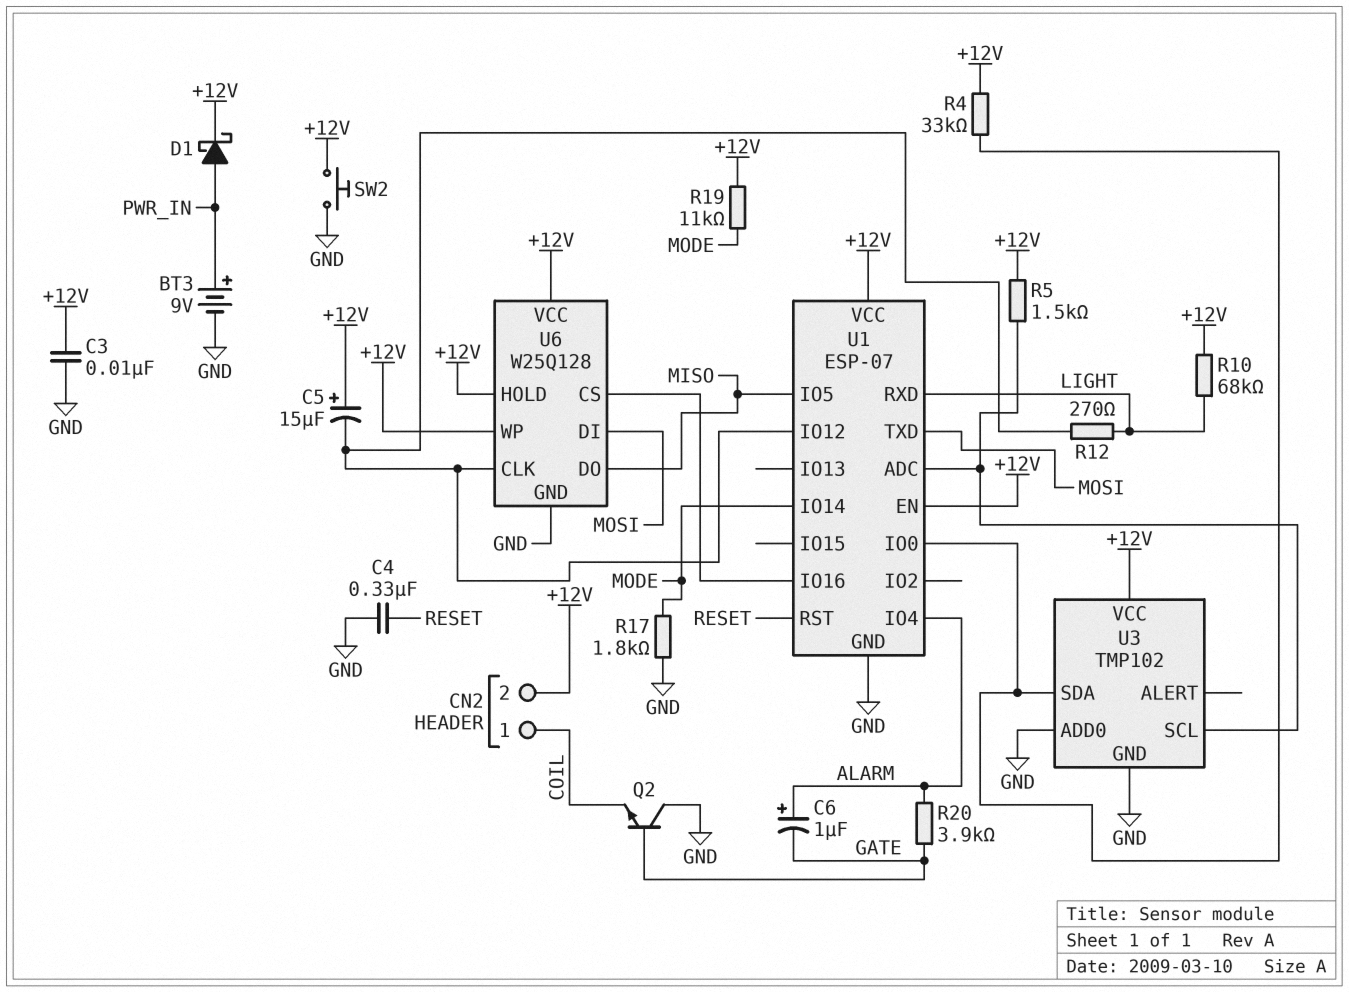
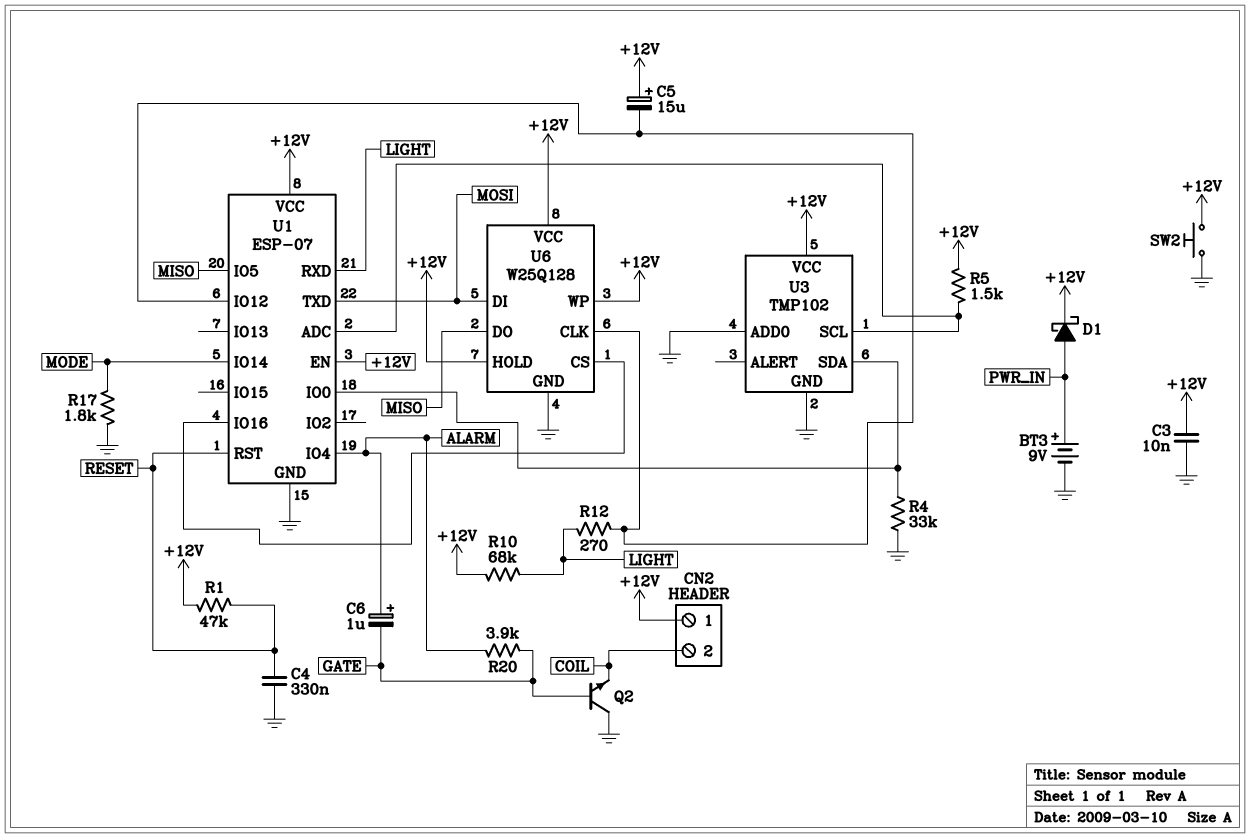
CN2 pin 1: COIL -> +12V
CN2 pin 2: +12V -> COIL
R1: none -> 47k (+12V, RESET)
R4: 33k (+12V, U1/IO0) -> 33k (GND, U1/IO0)
R19: 11k (+12V, MODE) -> none

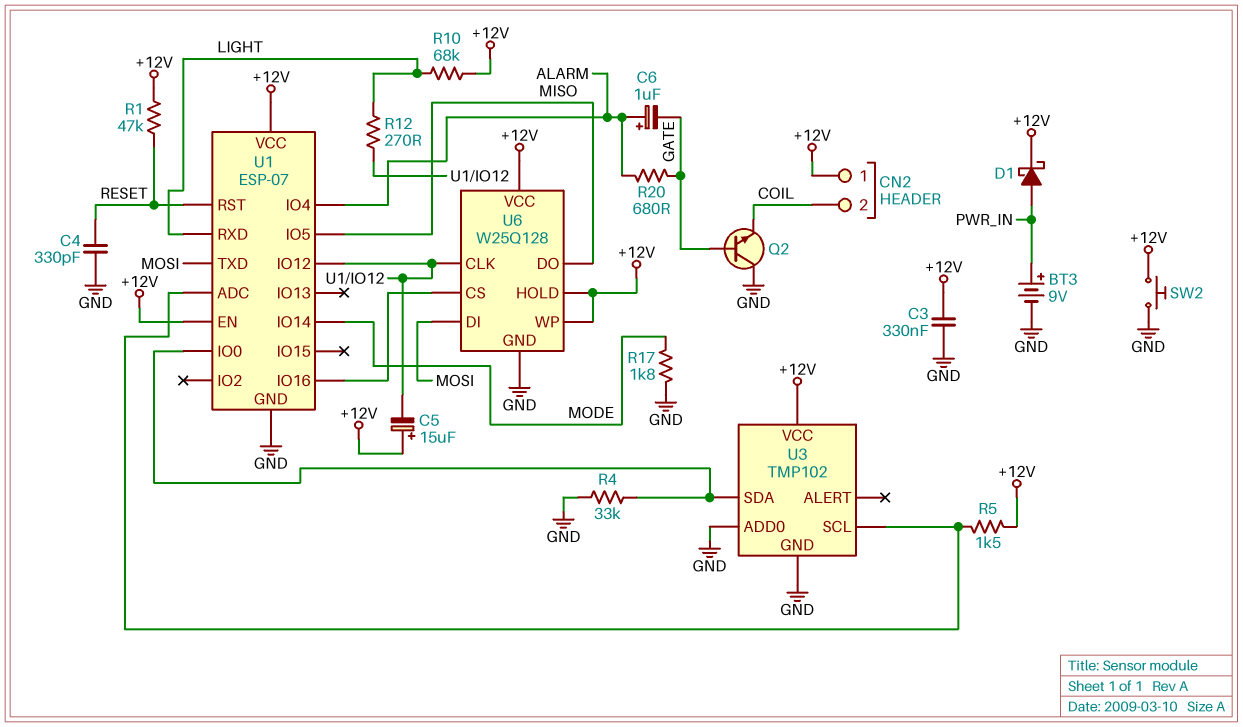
C3: 10nF (+12V, GND) -> 330nF (+12V, GND)
C4: 330nF (GND, RESET) -> 330pF (GND, RESET)
R20: 3.9k (ALARM, GATE) -> 680 (ALARM, GATE)

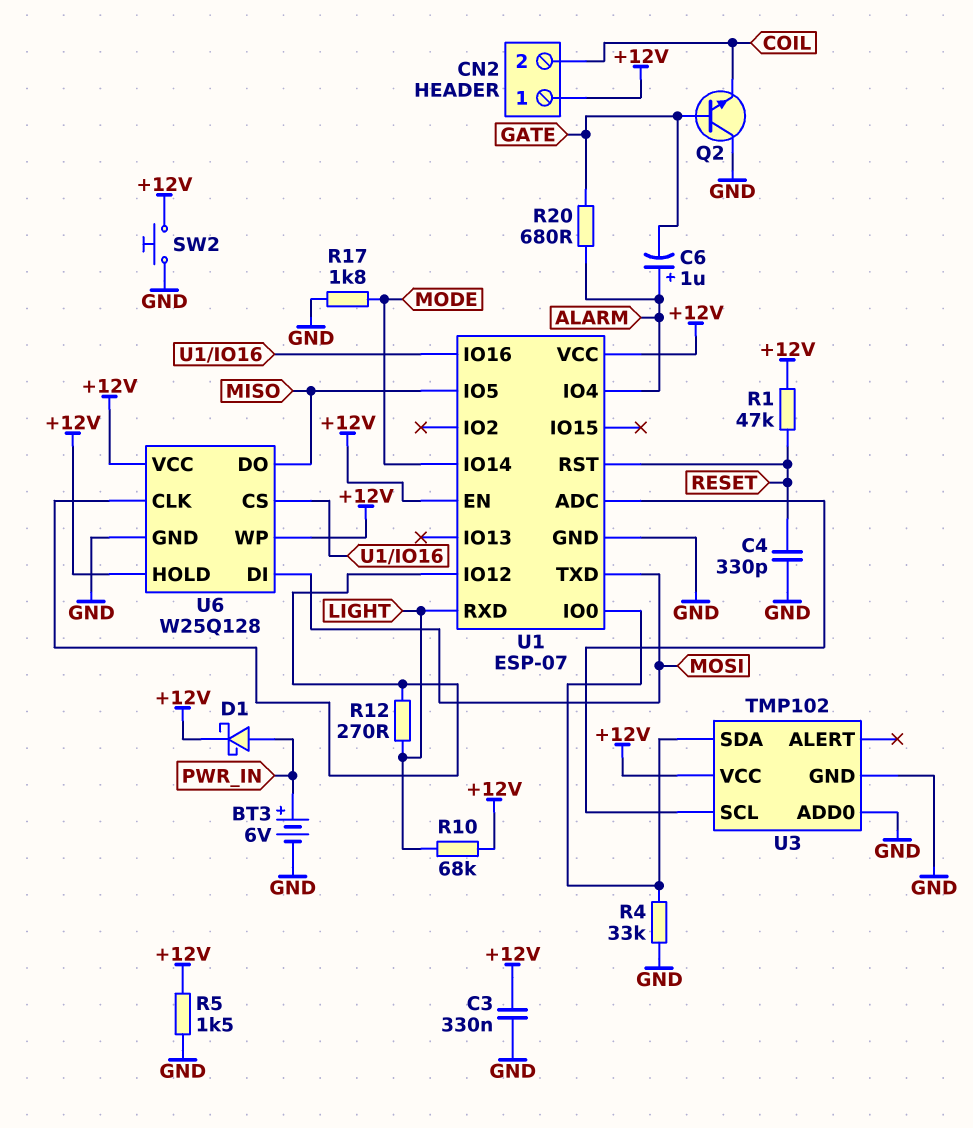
BT3: 9V (plus PWR_IN, minus GND) -> 6V (plus PWR_IN, minus GND)
C5: 15uF (plus +12V, minus U1/IO12) -> none
R5: 1.5k (+12V, U1/ADC) -> 1.5k (+12V, GND)

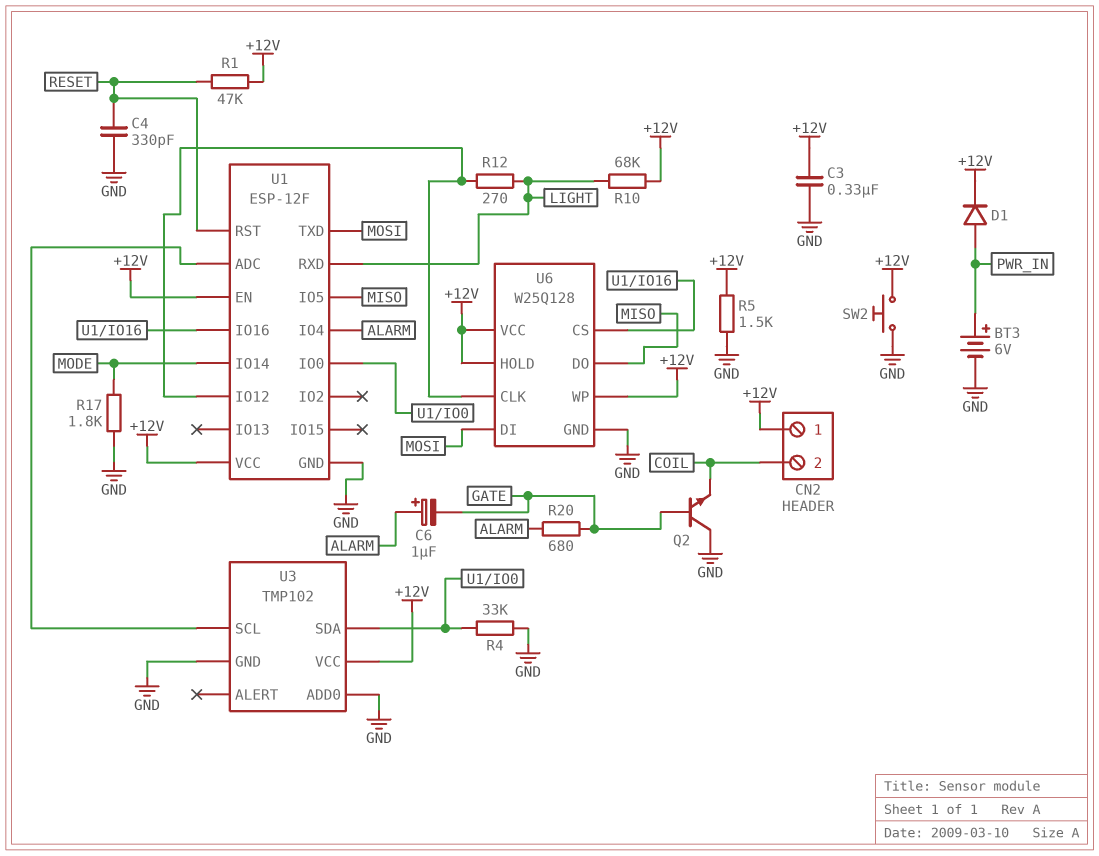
D1: schottky (A PWR_IN, K +12V) -> diode (A PWR_IN, K +12V)
U1: ESP-07 -> ESP-12F

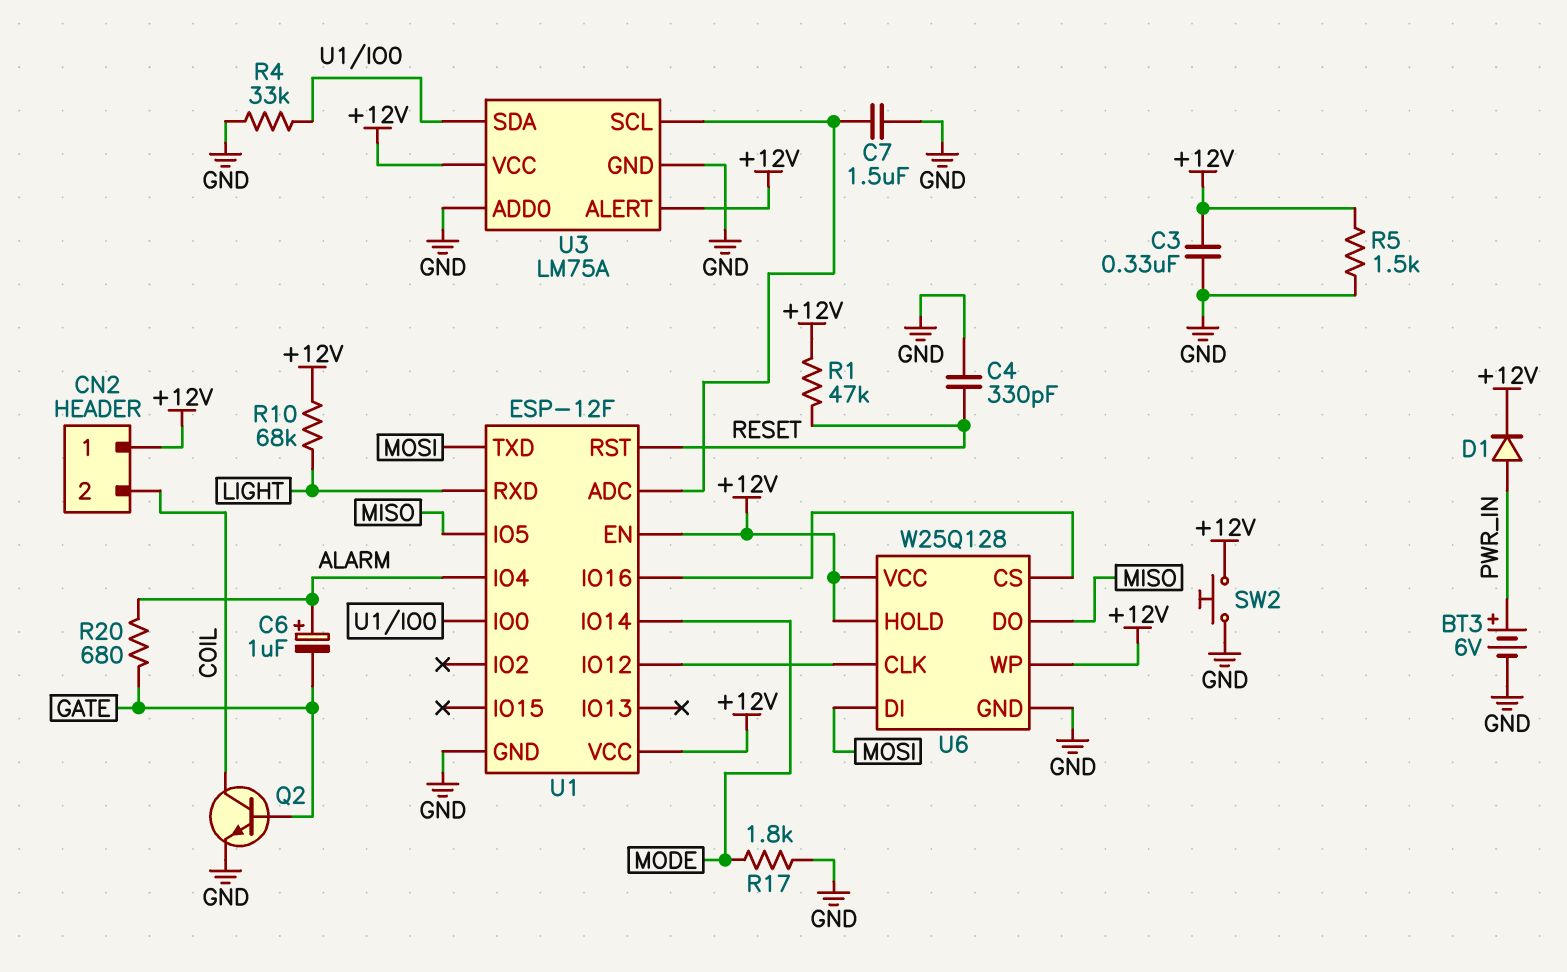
C7: none -> 1.5uF (GND, U1/ADC)
Q2: NPN (B GATE, C GND, E COIL) -> NPN (B GATE, C COIL, E GND)
R12: 270 (LIGHT, U1/IO12) -> none
U3: TMP102 -> LM75A
U3 pin ALERT: none -> +12V

